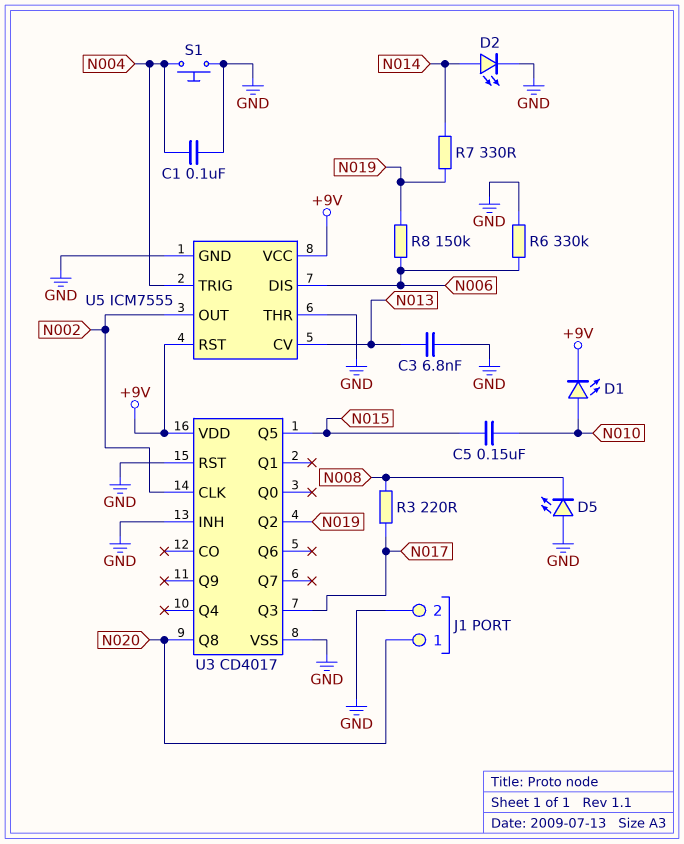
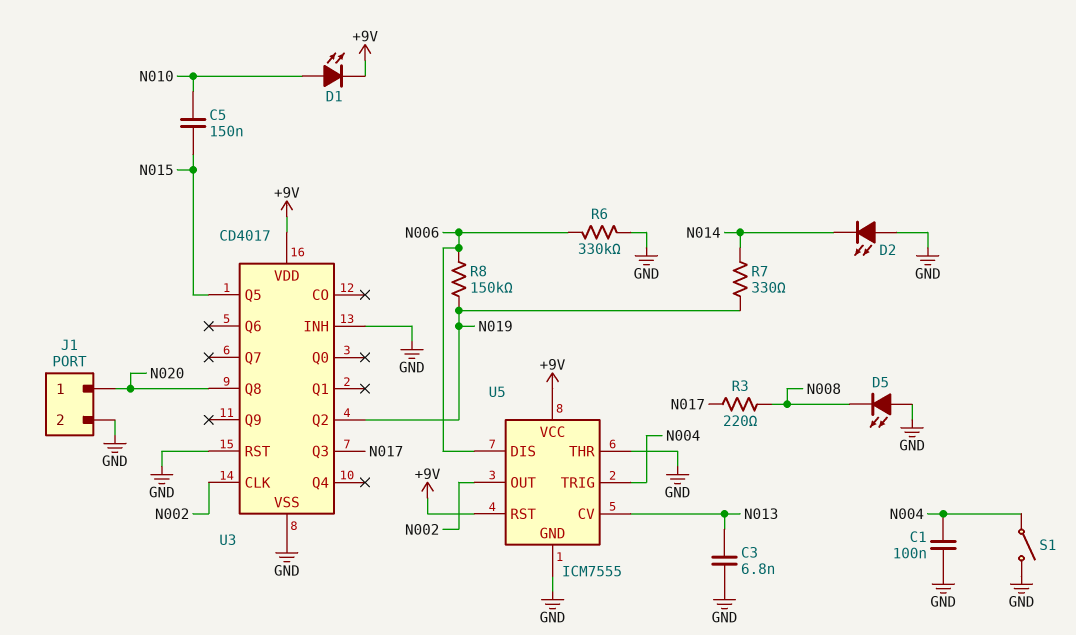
D2: LED (A N014, K GND) -> LED (A GND, K N014)
S1: button (GND, N004) -> switch (GND, N004)

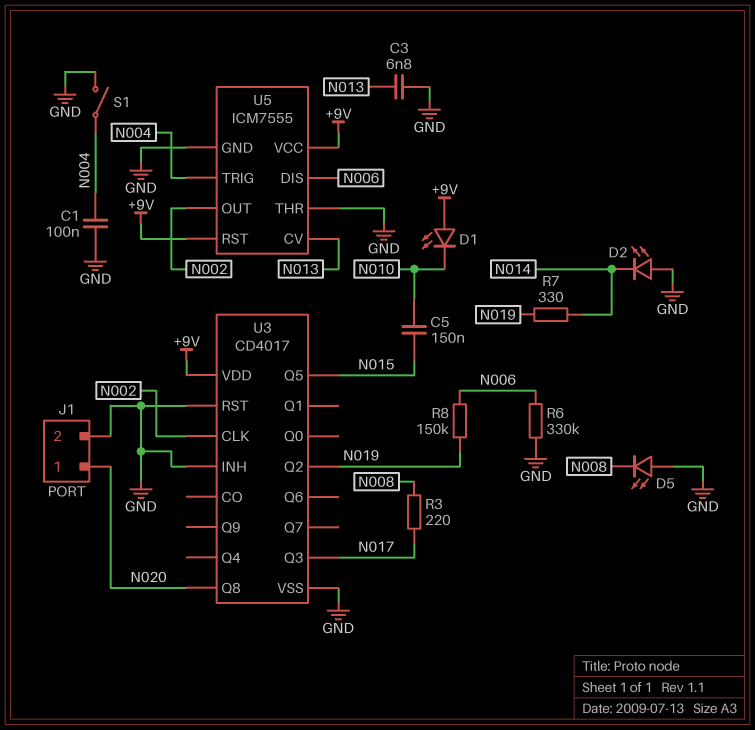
D1: LED (A N010, K +9V) -> LED (A +9V, K N010)

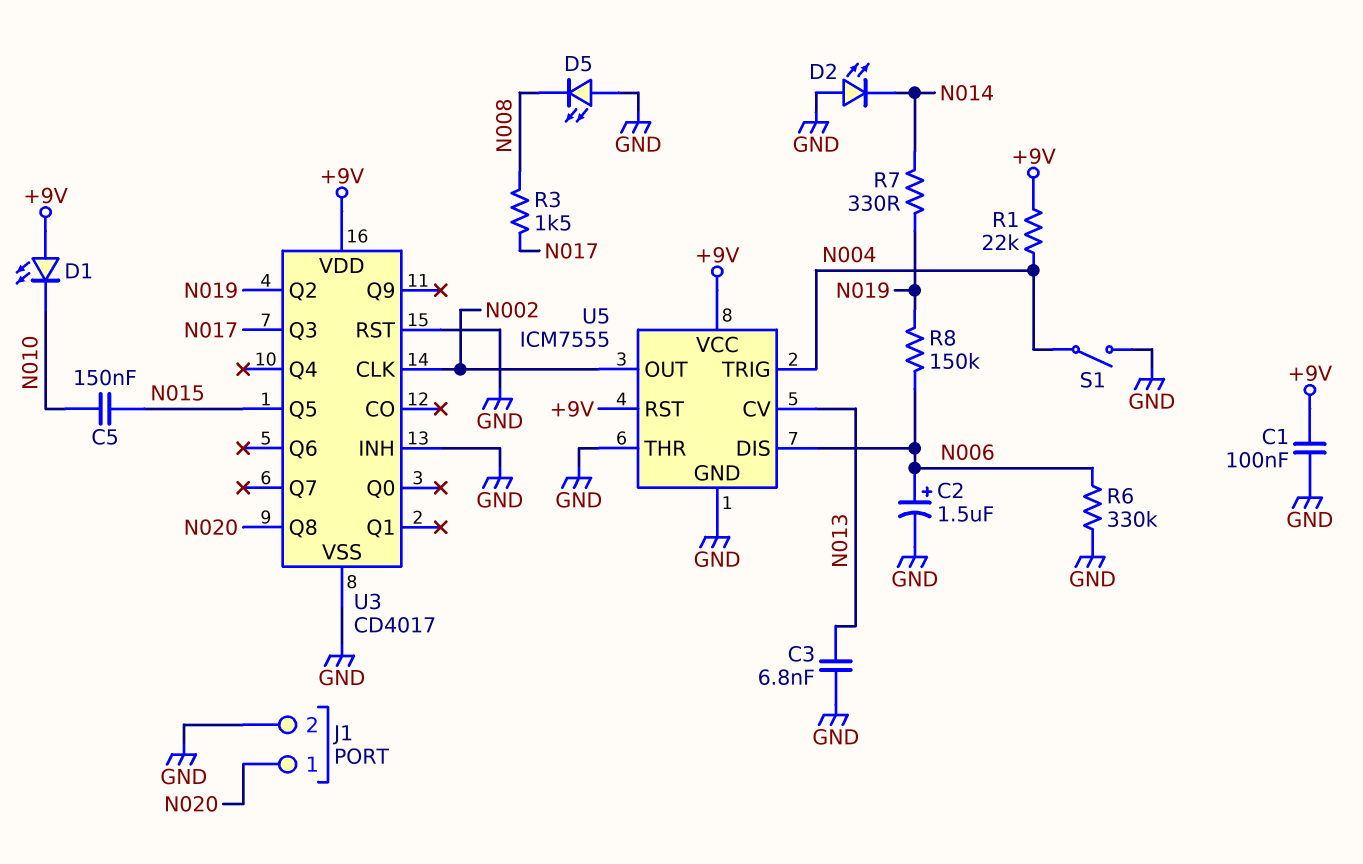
C1: 100nF (GND, N004) -> 100nF (+9V, GND)
C2: none -> 1.5uF (plus N006, minus GND)
R1: none -> 22k (+9V, N004)
R3: 220 (N008, N017) -> 1.5k (N008, N017)

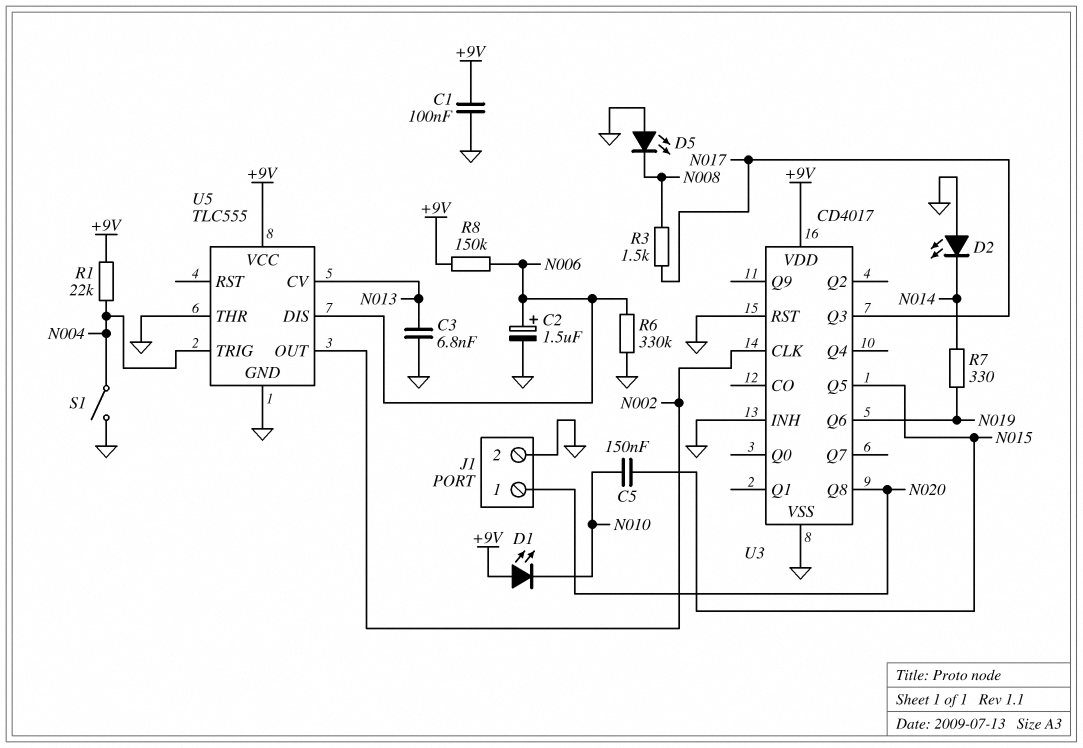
R8: 150k (N006, N019) -> 150k (+9V, N006)
U3 pin Q2: N019 -> none
U3 pin Q6: none -> N019
U5: ICM7555 -> TLC555
U5 pin RST: +9V -> none

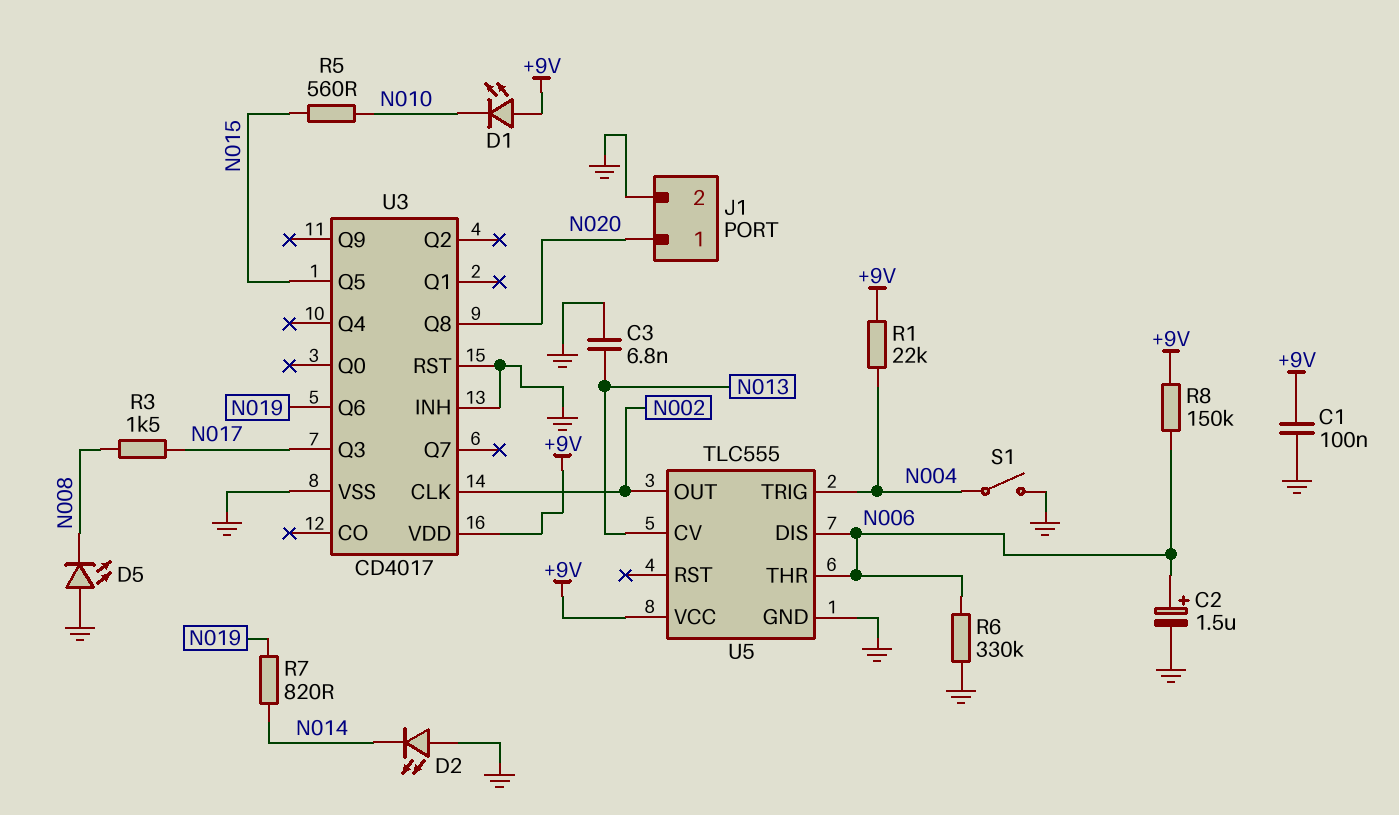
C5: 150nF (N010, N015) -> none
R5: none -> 560 (N010, N015)
R7: 330 (N014, N019) -> 820 (N014, N019)
U5 pin THR: GND -> N006

